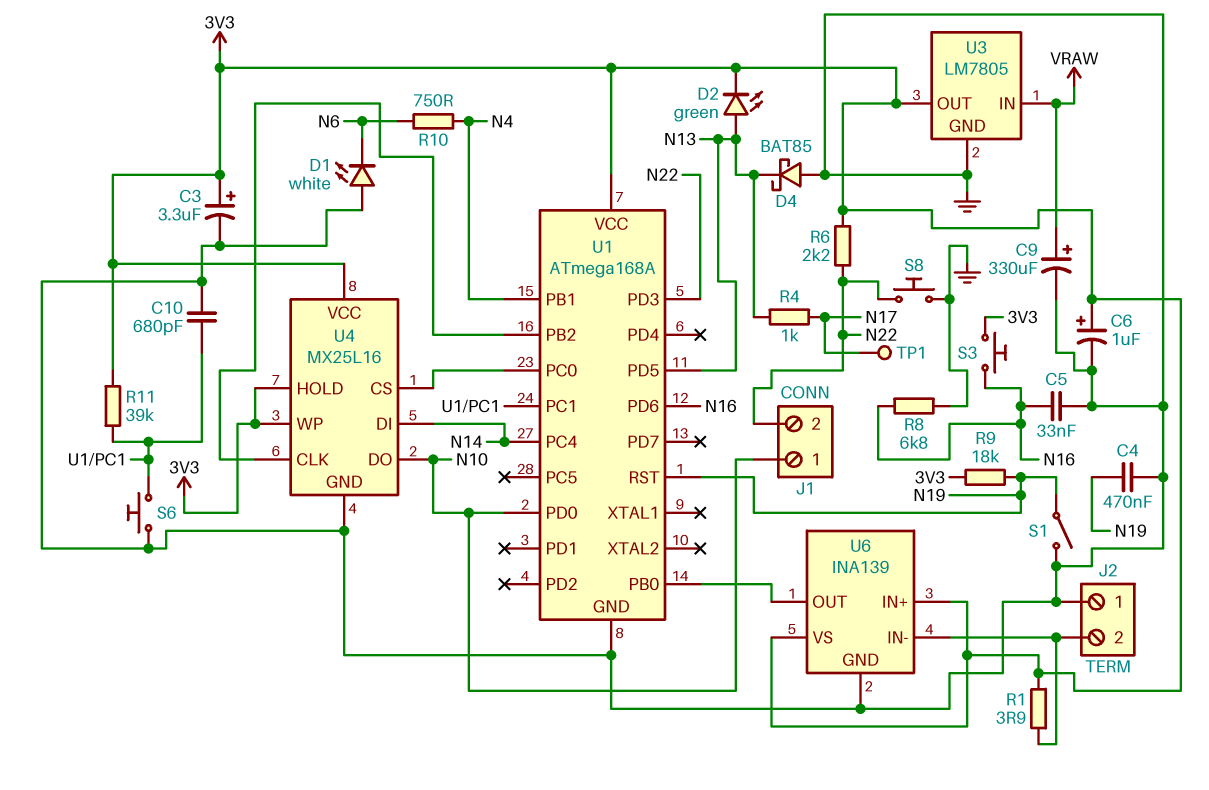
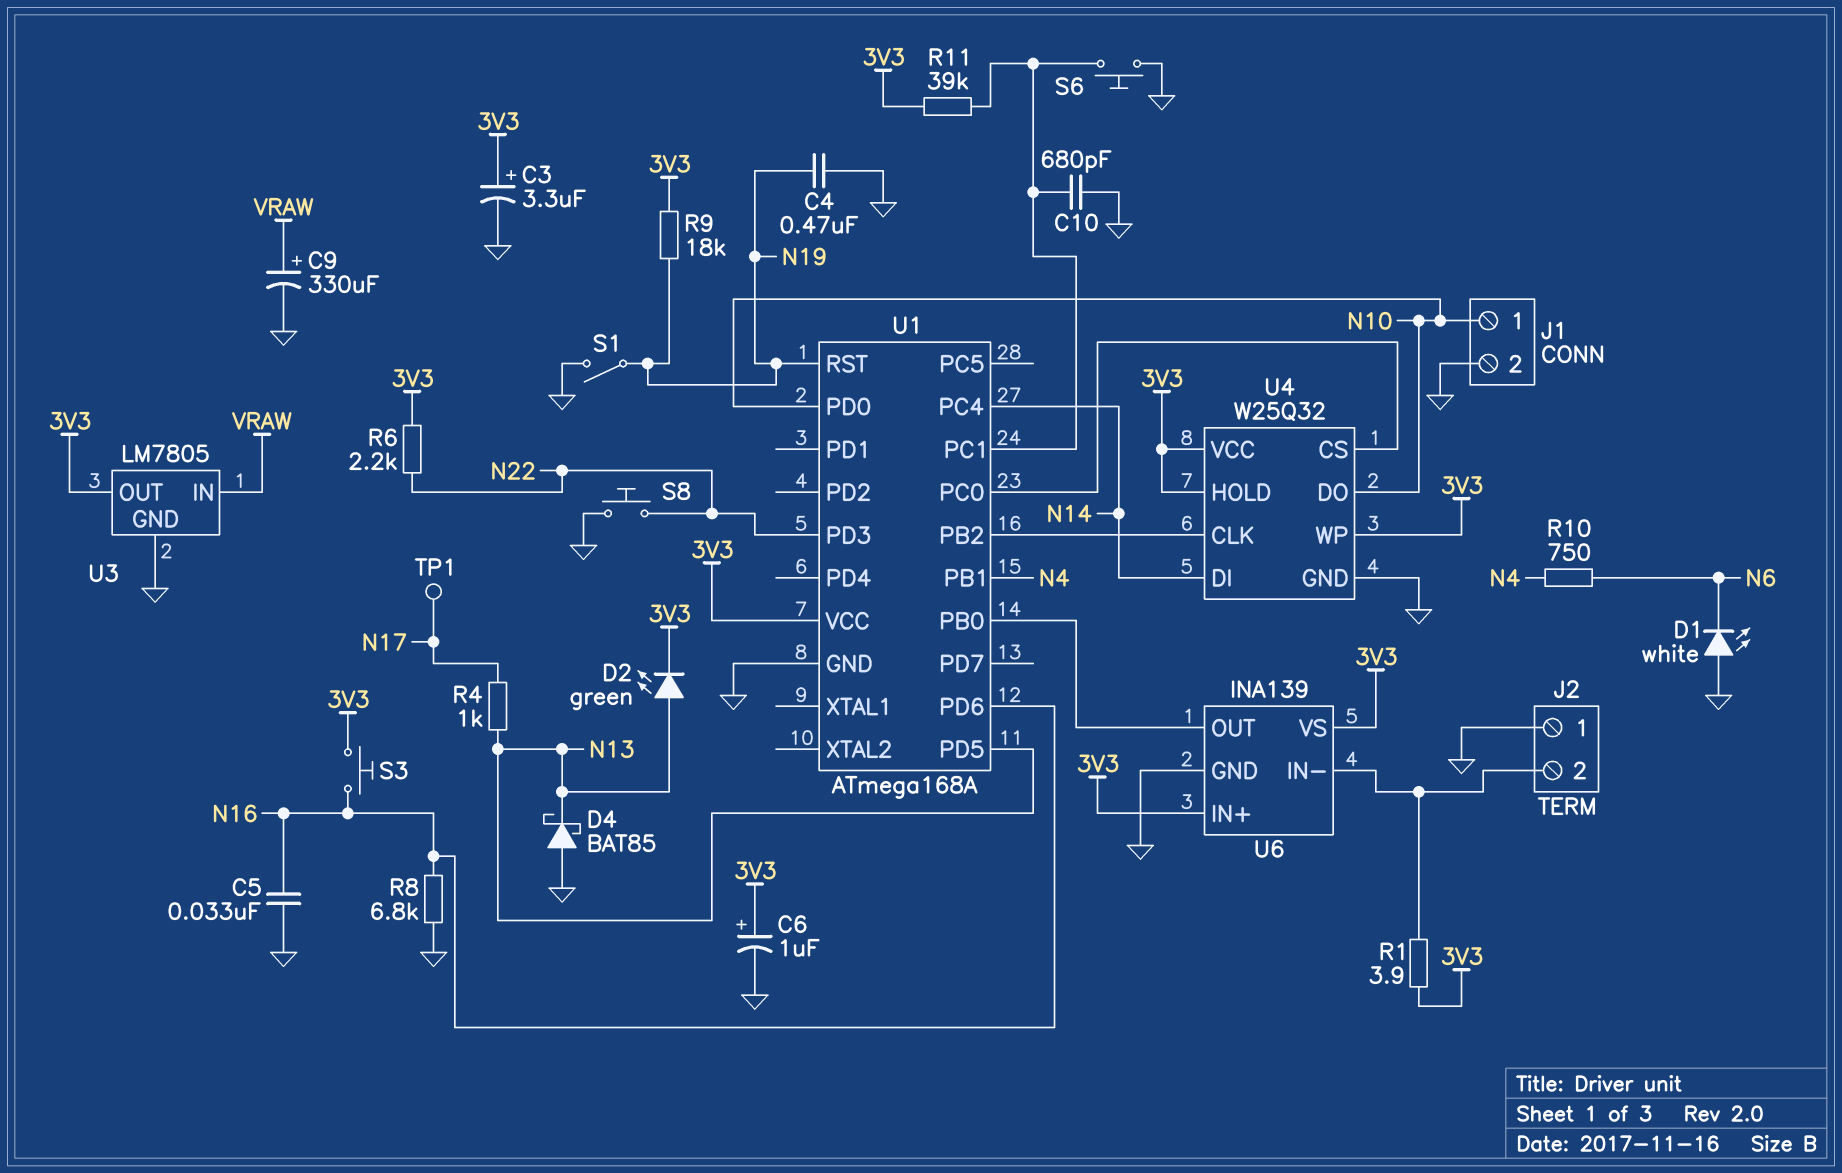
J1 pin 2: N22 -> GND
U4: MX25L16 -> W25Q32

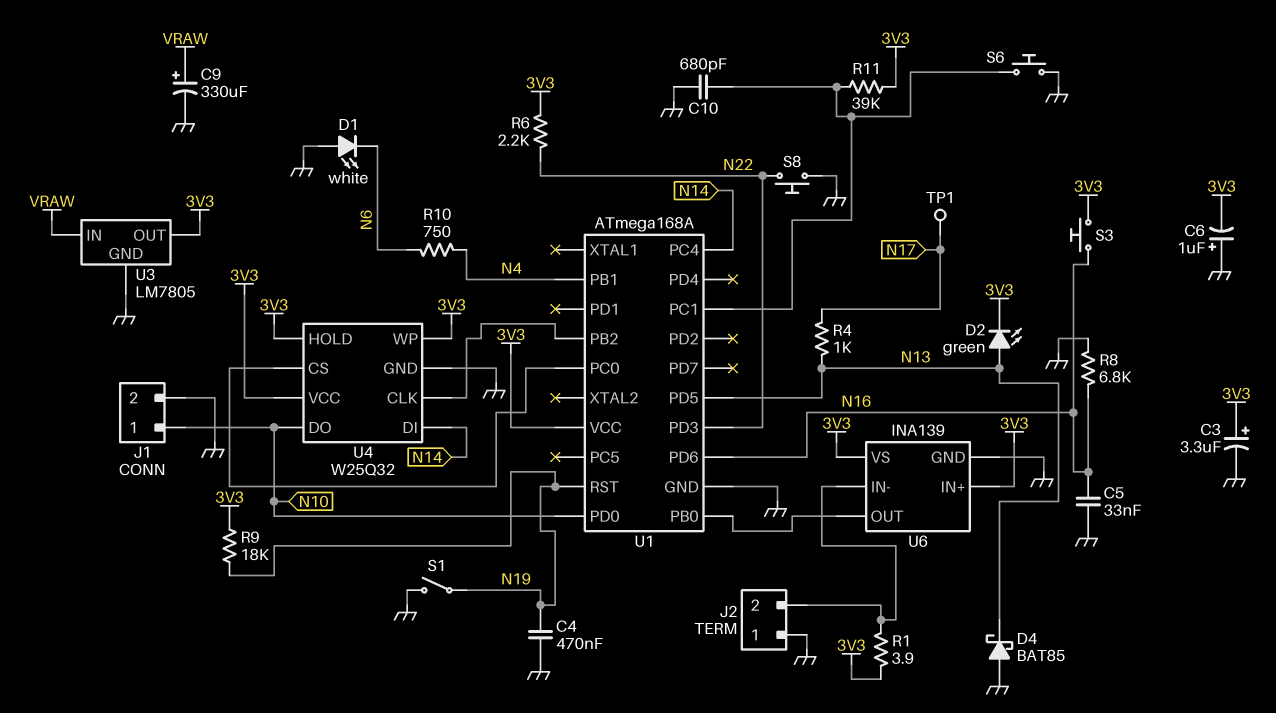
C6: 1uF (plus 3V3, minus GND) -> 1uF (plus GND, minus 3V3)

